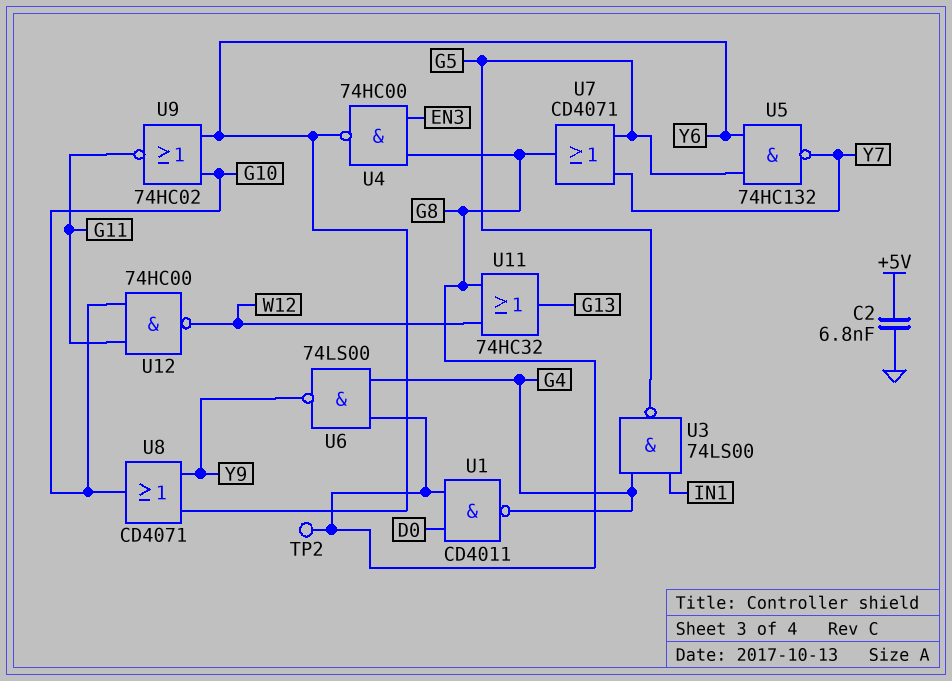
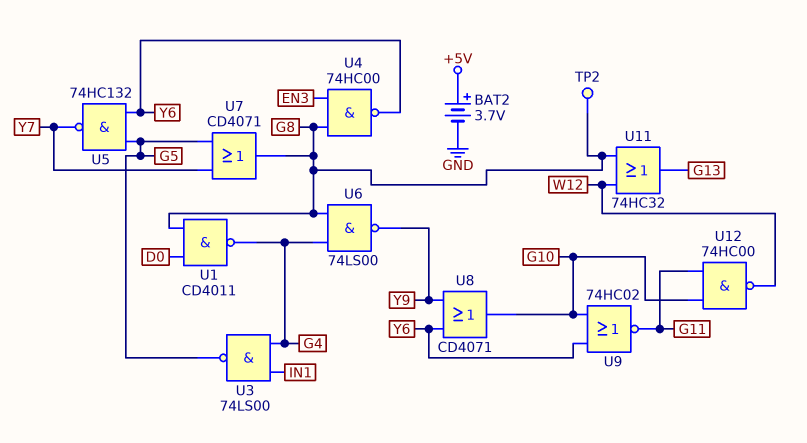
BAT2: none -> 3.7V (plus +5V, minus GND)
C2: 6.8nF (+5V, GND) -> none

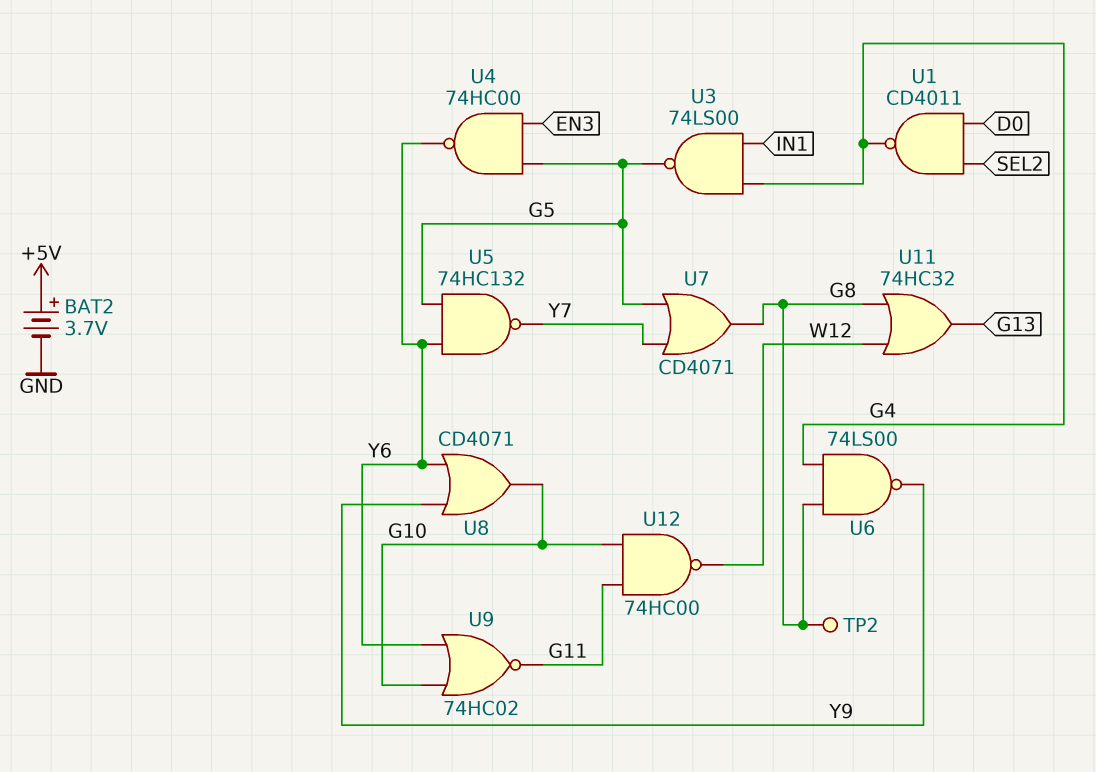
U1: NAND CD4011 (in D0, in G8, out G4) -> NAND CD4011 (in D0, in SEL2, out G4)
U4: NAND 74HC00 (in EN3, in G8, out Y6) -> NAND 74HC00 (in EN3, in G5, out Y6)

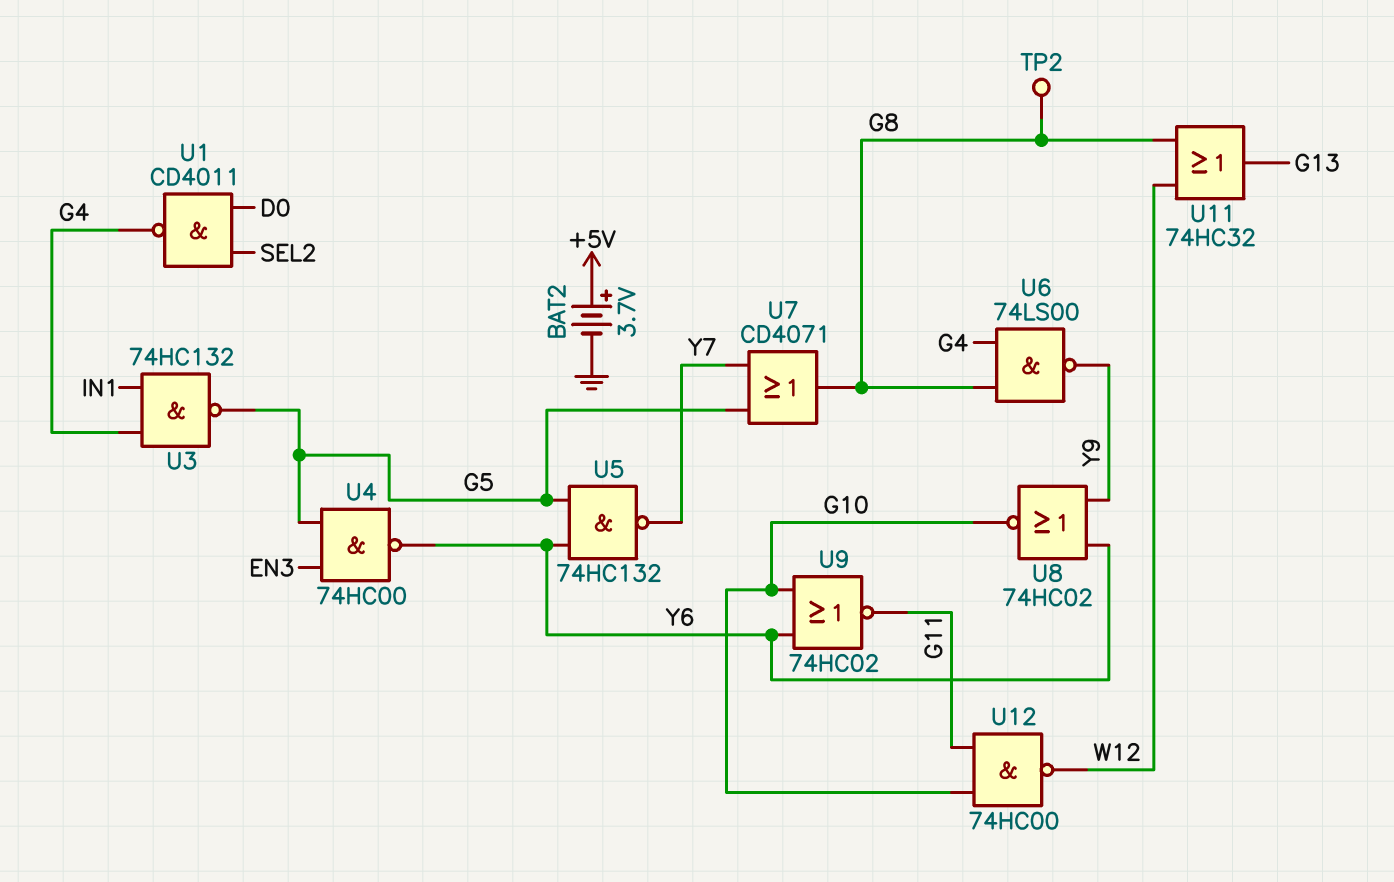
U3: NAND 74LS00 (in G4, in IN1, out G5) -> NAND 74HC132 (in G4, in IN1, out G5)
U8: OR CD4071 (in Y6, in Y9, out G10) -> NOR 74HC02 (in Y6, in Y9, out G10)

